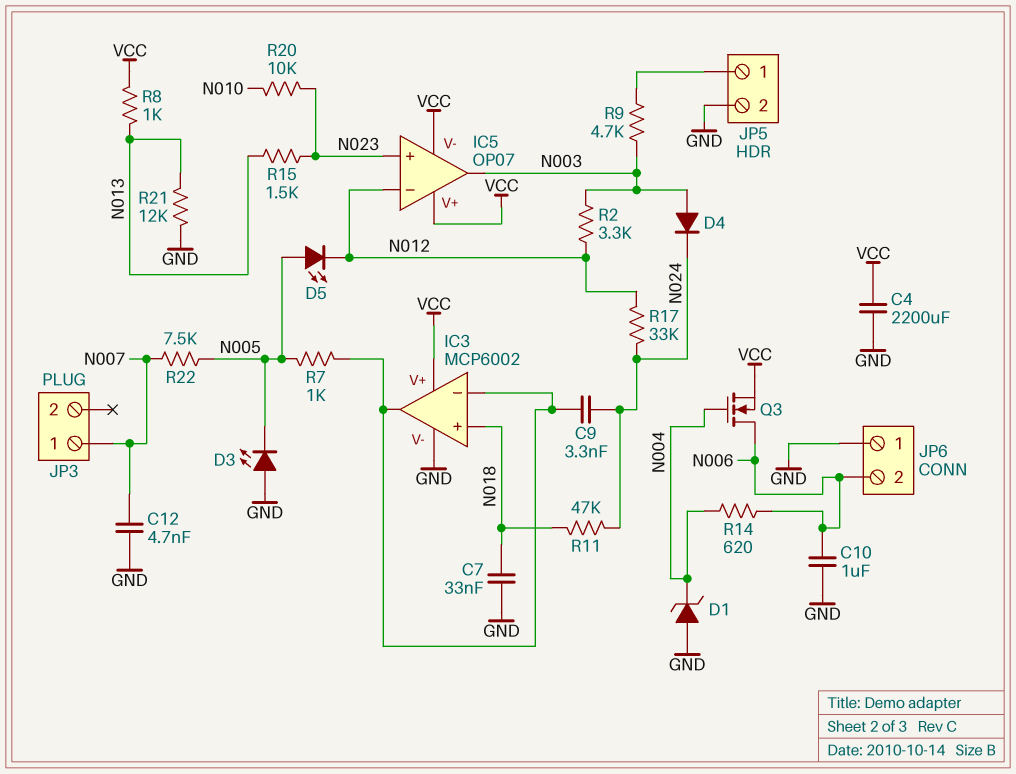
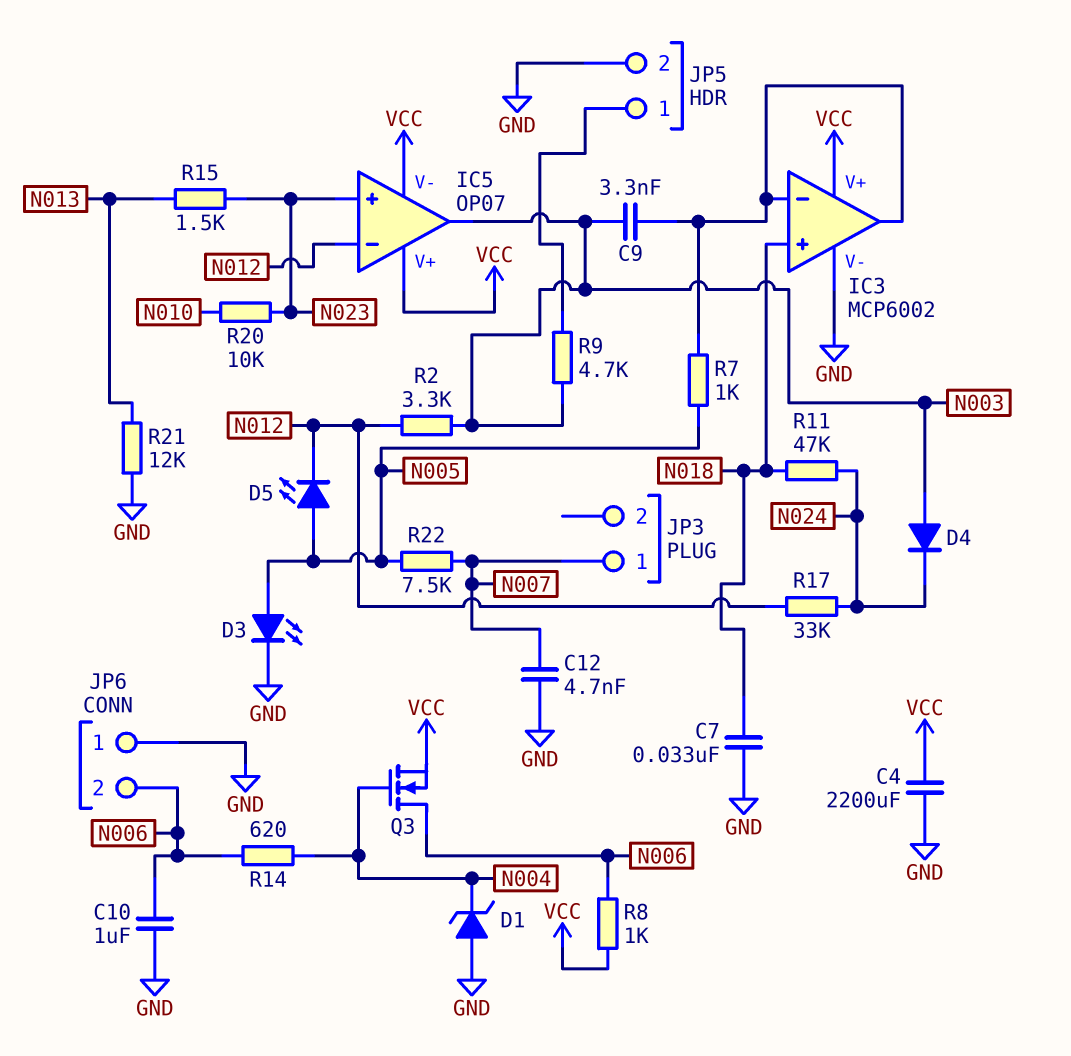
C9: 3.3nF (IC3/in-, N024) -> 3.3nF (IC3/in-, N003)
D3: LED (A GND, K N005) -> LED (A N005, K GND)
R8: 1k (N013, VCC) -> 1k (N006, VCC)

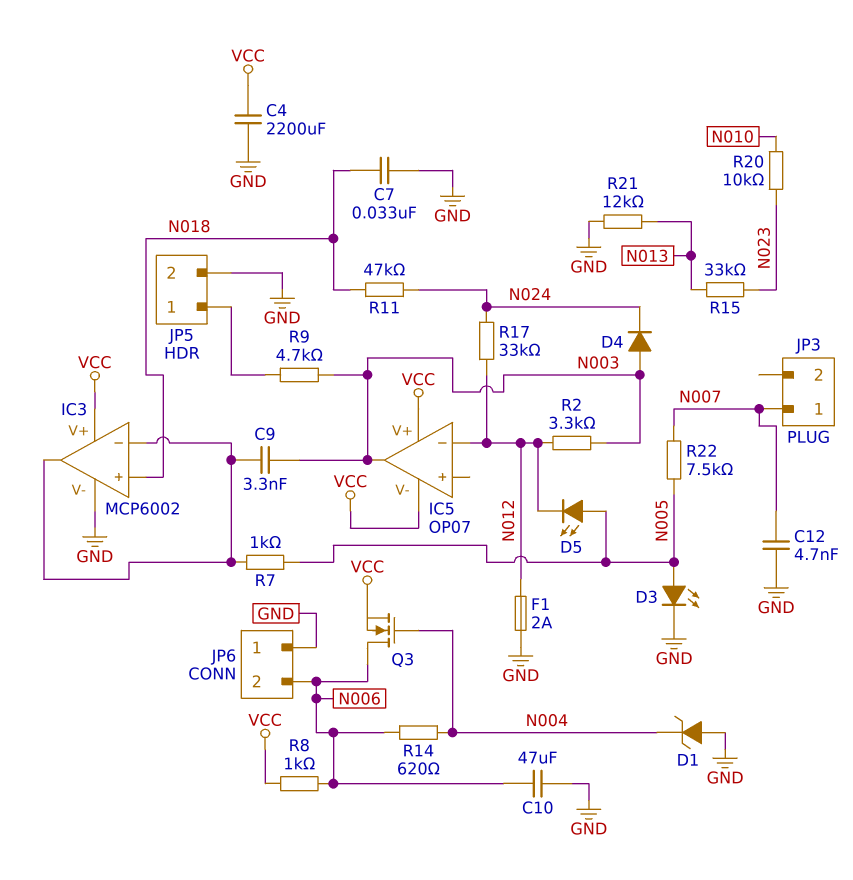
C10: 1uF (GND, N006) -> 47uF (GND, N006)
F1: none -> 2A (GND, N012)
IC5 pin in+: N023 -> none
R15: 1.5k (N013, N023) -> 33k (N013, N023)

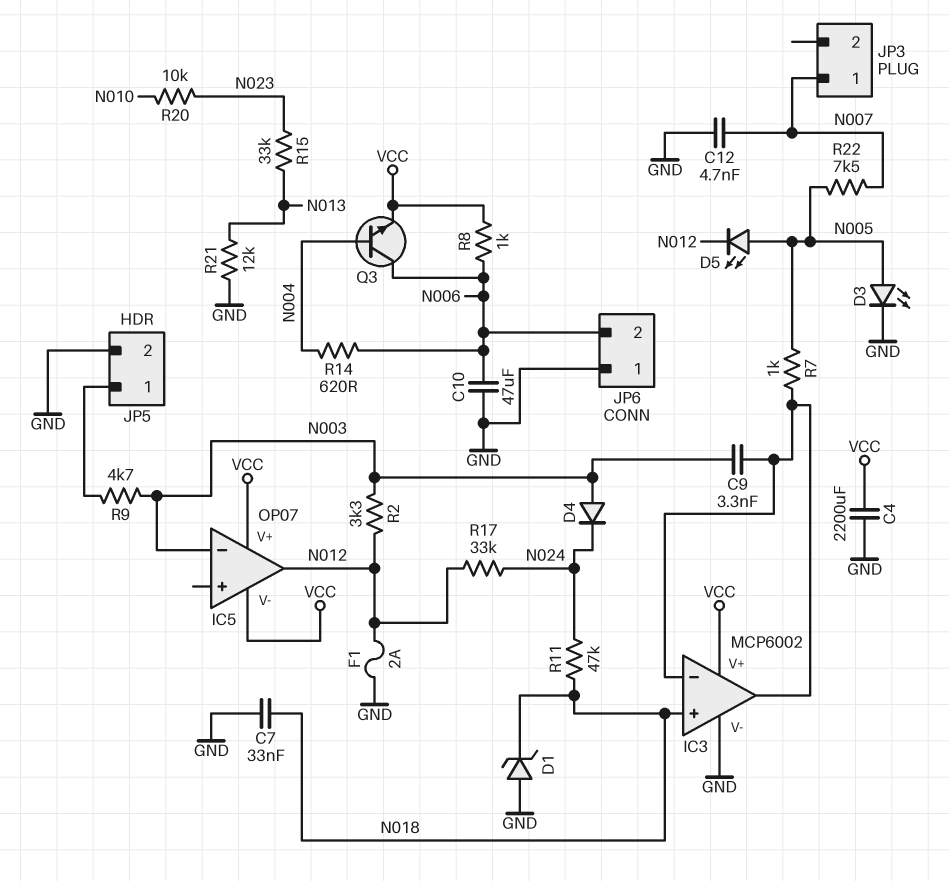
D1: zener (A GND, K N004) -> zener (A GND, K N018)
IC5 pin in-: N012 -> N003
IC5 pin out: N003 -> N012
Q3: NMOS (G N004, D N006, S VCC) -> NPN (B N004, C N006, E VCC)

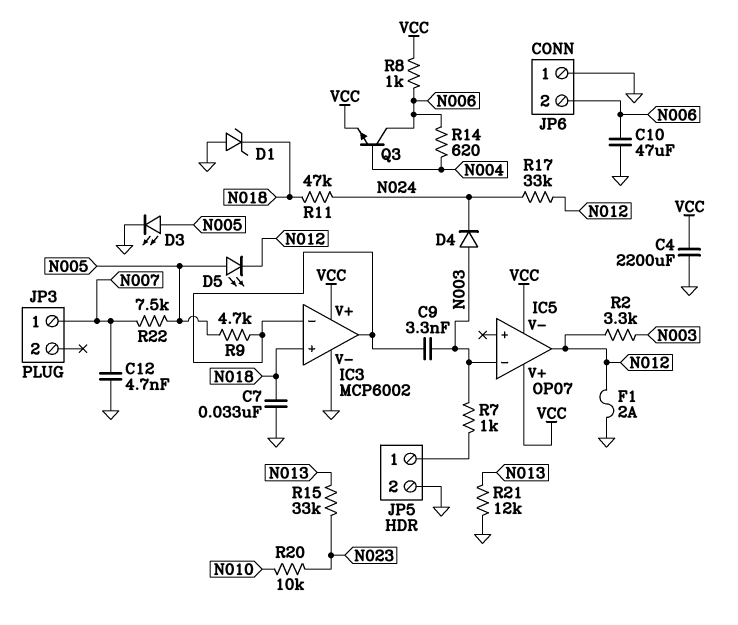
R7: 1k (IC3/in-, N005) -> 1k (JP5/1, N003)
R9: 4.7k (JP5/1, N003) -> 4.7k (IC3/in-, N005)

